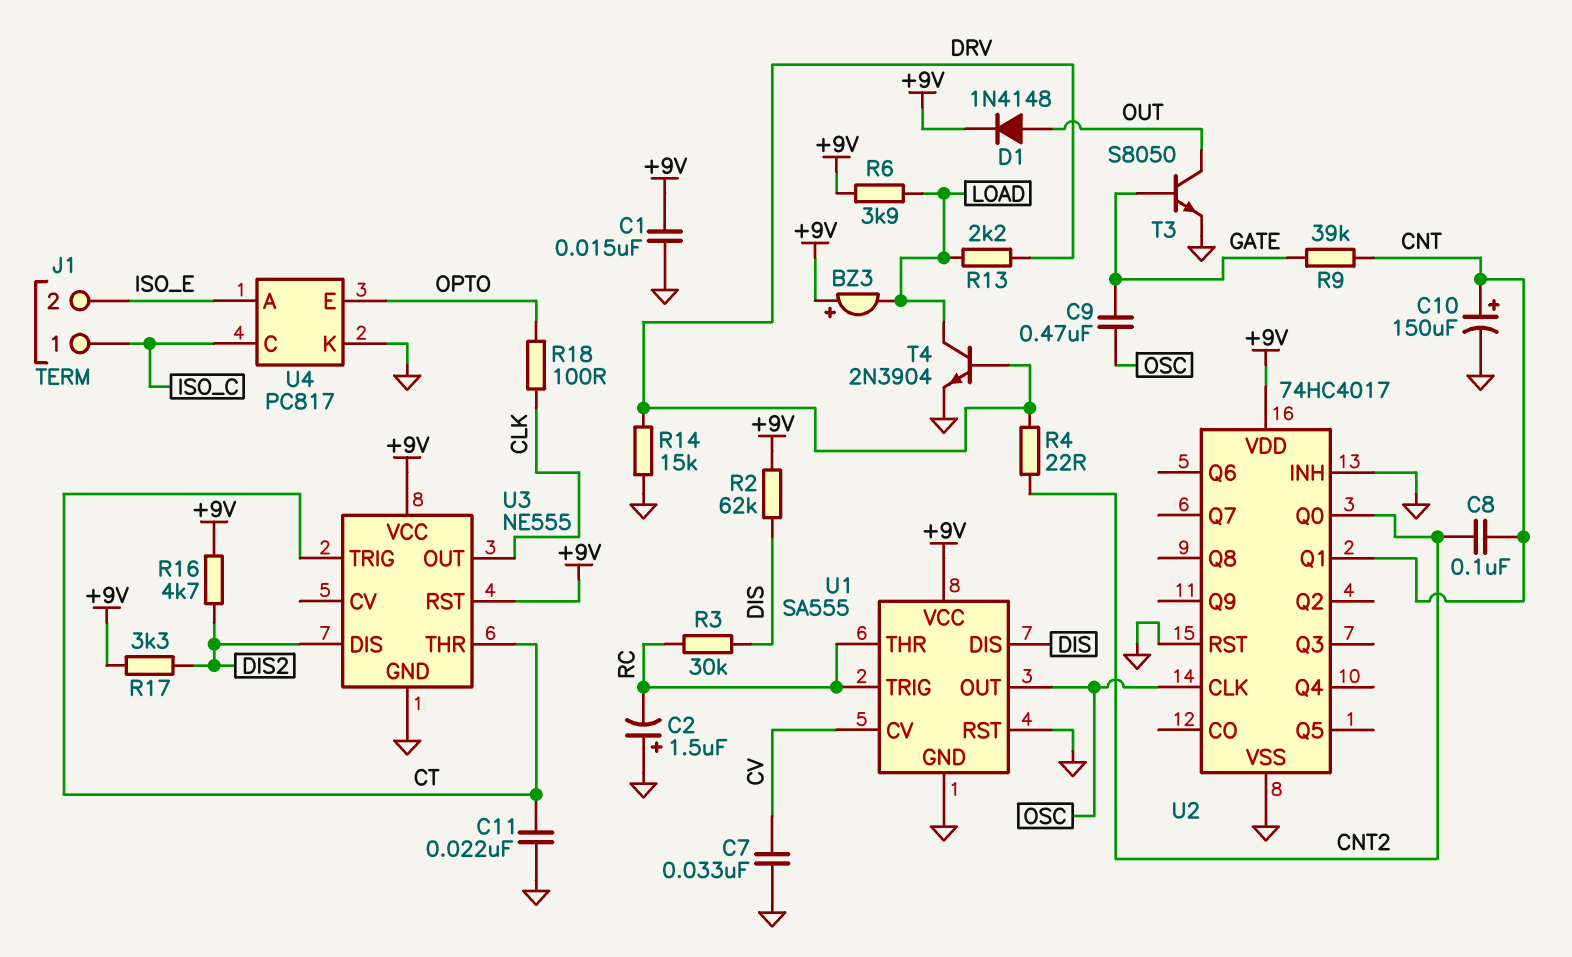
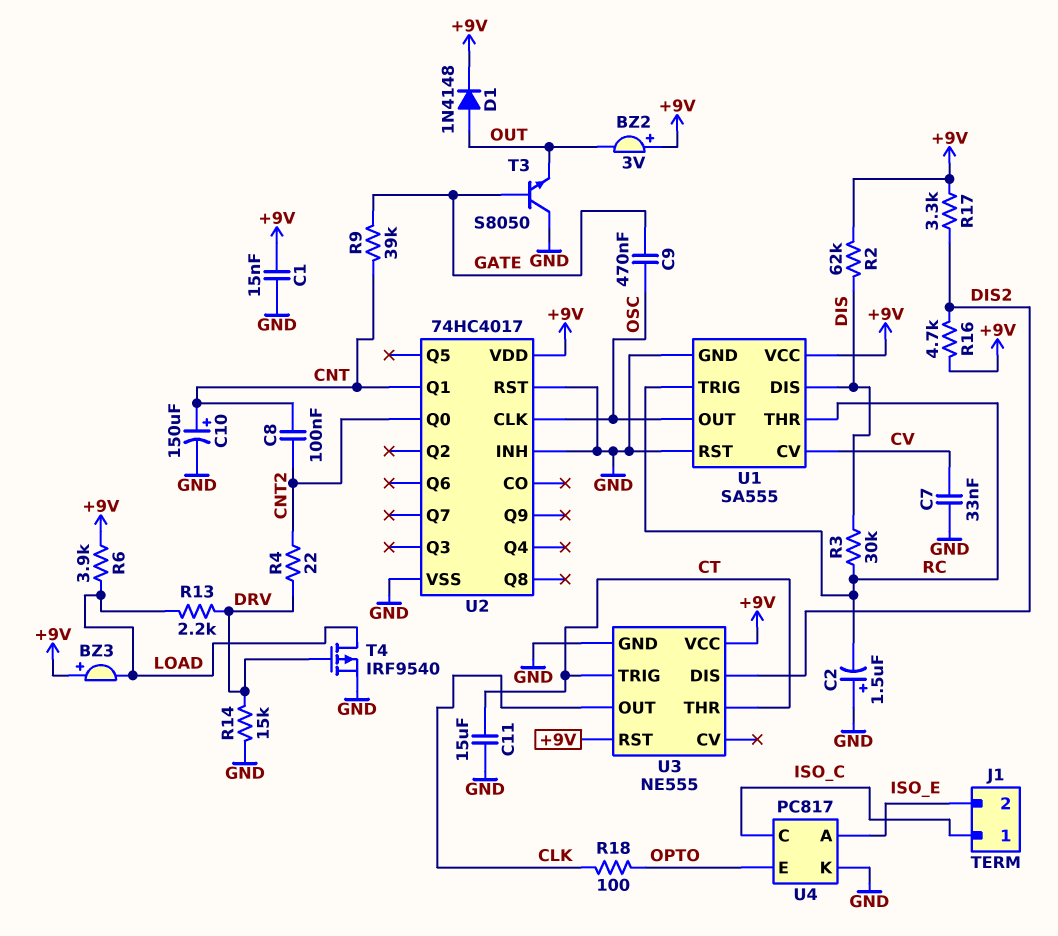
BZ2: none -> buzzer 3V (plus +9V, minus OUT)
C11: 22nF (CT, GND) -> 15uF (CT, GND)
T3: NPN S8050 (B GATE, C OUT, E GND) -> NPN S8050 (B GATE, C GND, E OUT)
T4: NPN 2N3904 (B DRV, C LOAD, E GND) -> PMOS IRF9540 (G DRV, D LOAD, S GND)

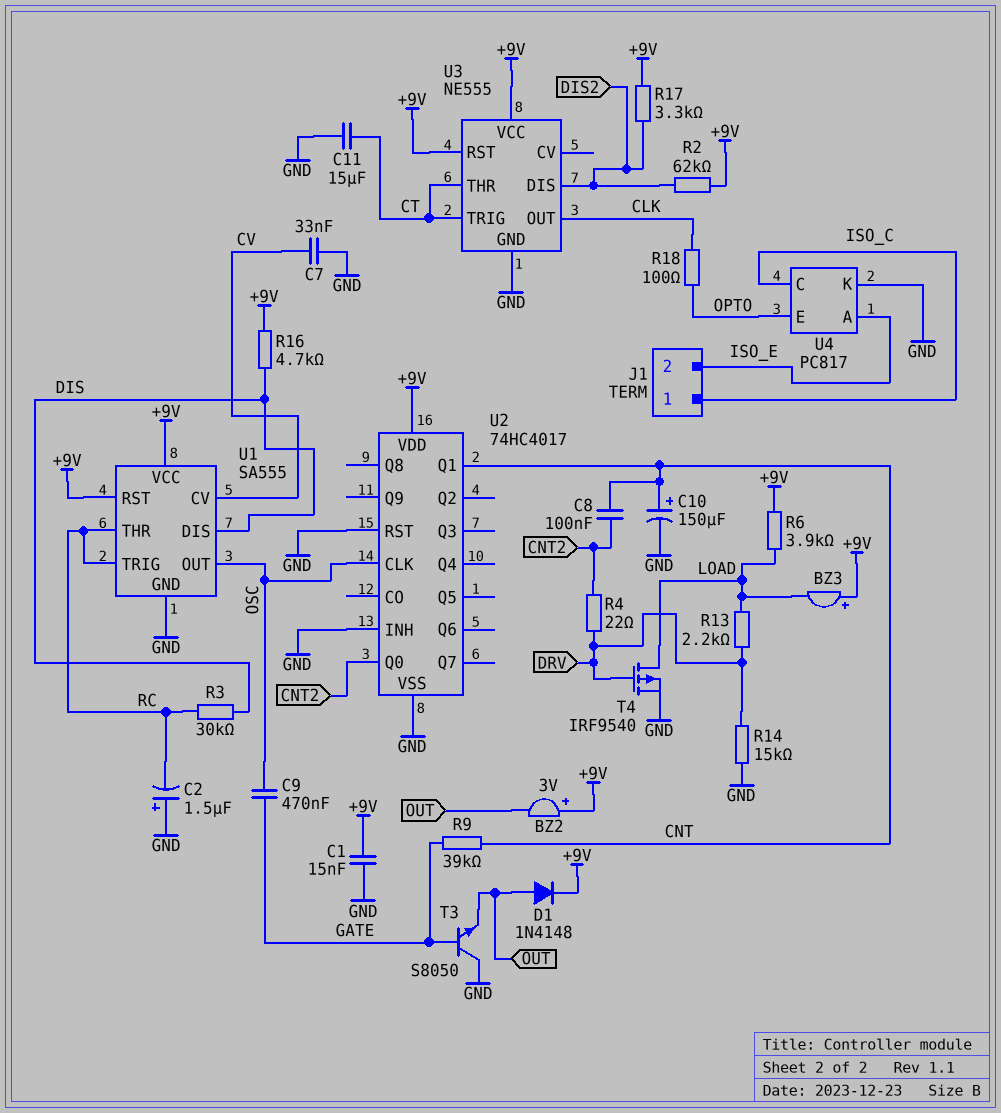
R2: 62k (+9V, DIS) -> 62k (+9V, DIS2)
R16: 4.7k (+9V, DIS2) -> 4.7k (+9V, DIS)
U1 pin RST: GND -> +9V

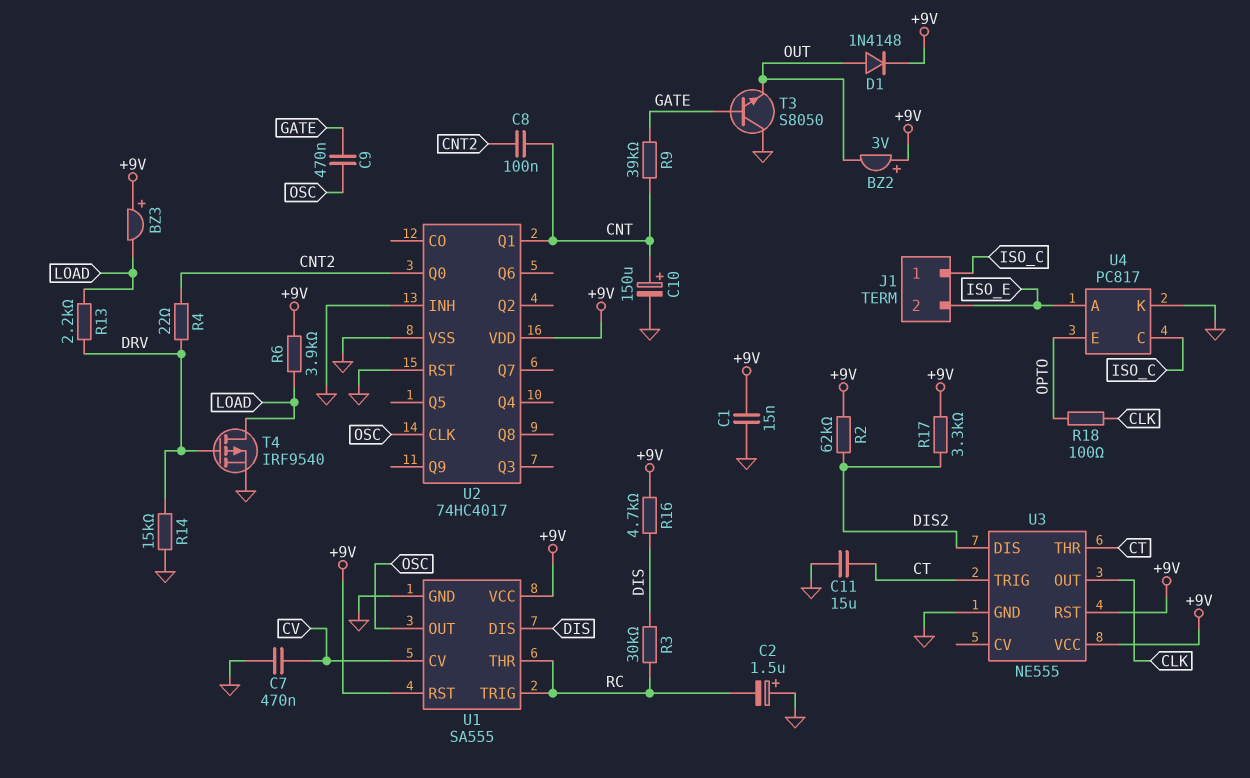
C7: 33nF (CV, GND) -> 470nF (CV, GND)

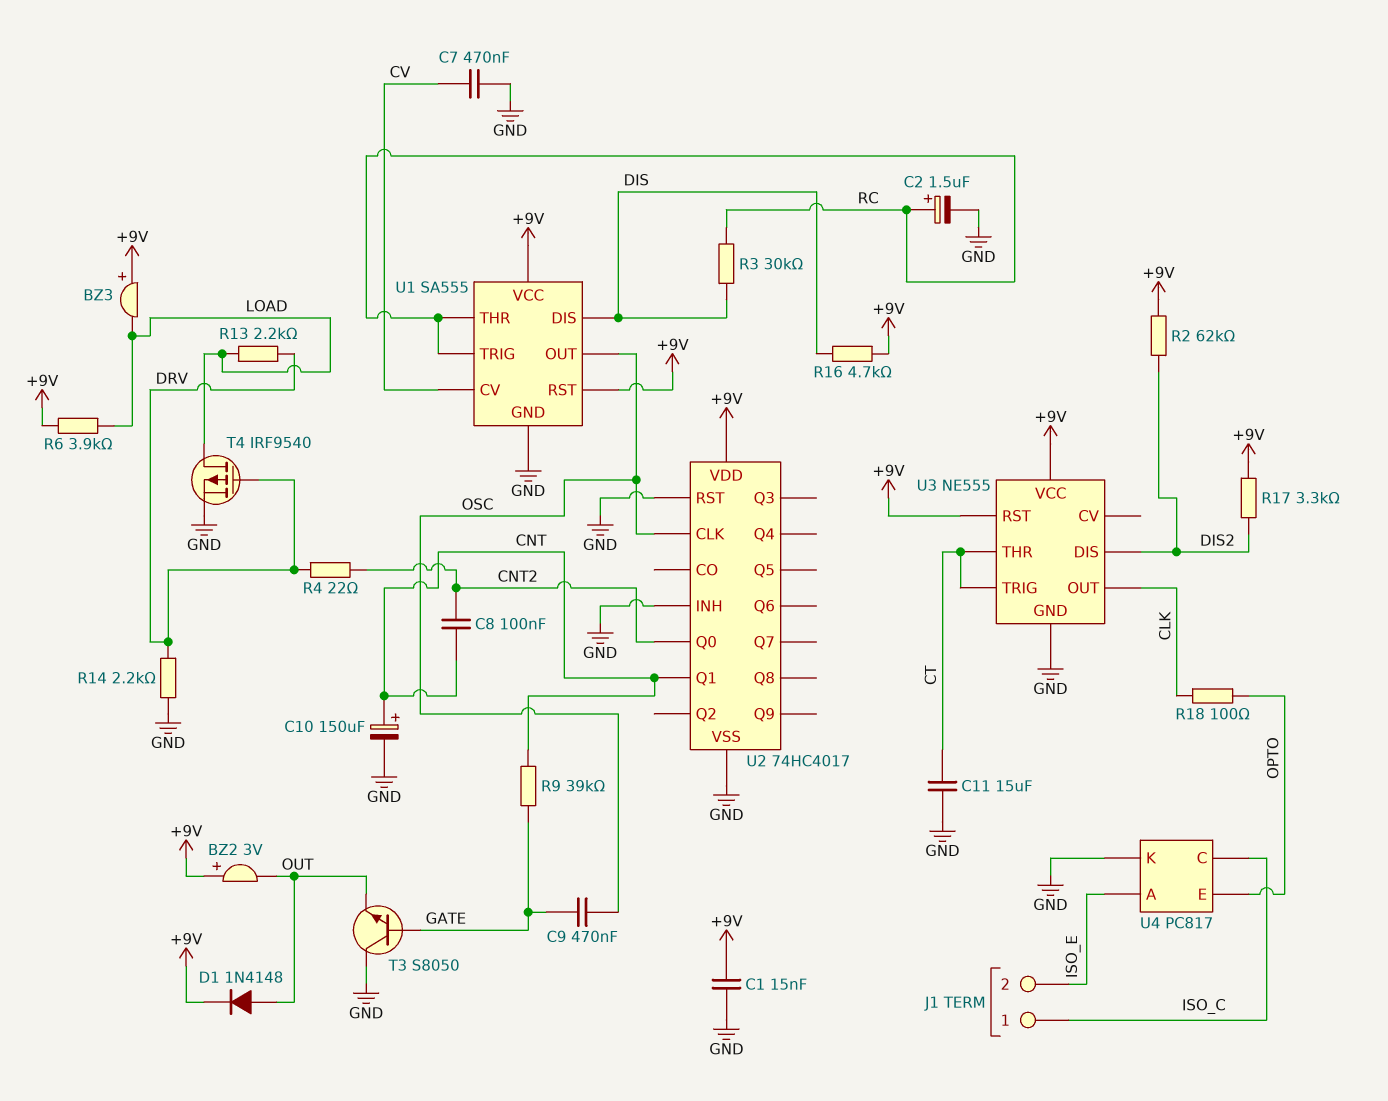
C2: 1.5uF (plus GND, minus RC) -> 1.5uF (plus RC, minus GND)
R14: 15k (DRV, GND) -> 2.2k (DRV, GND)

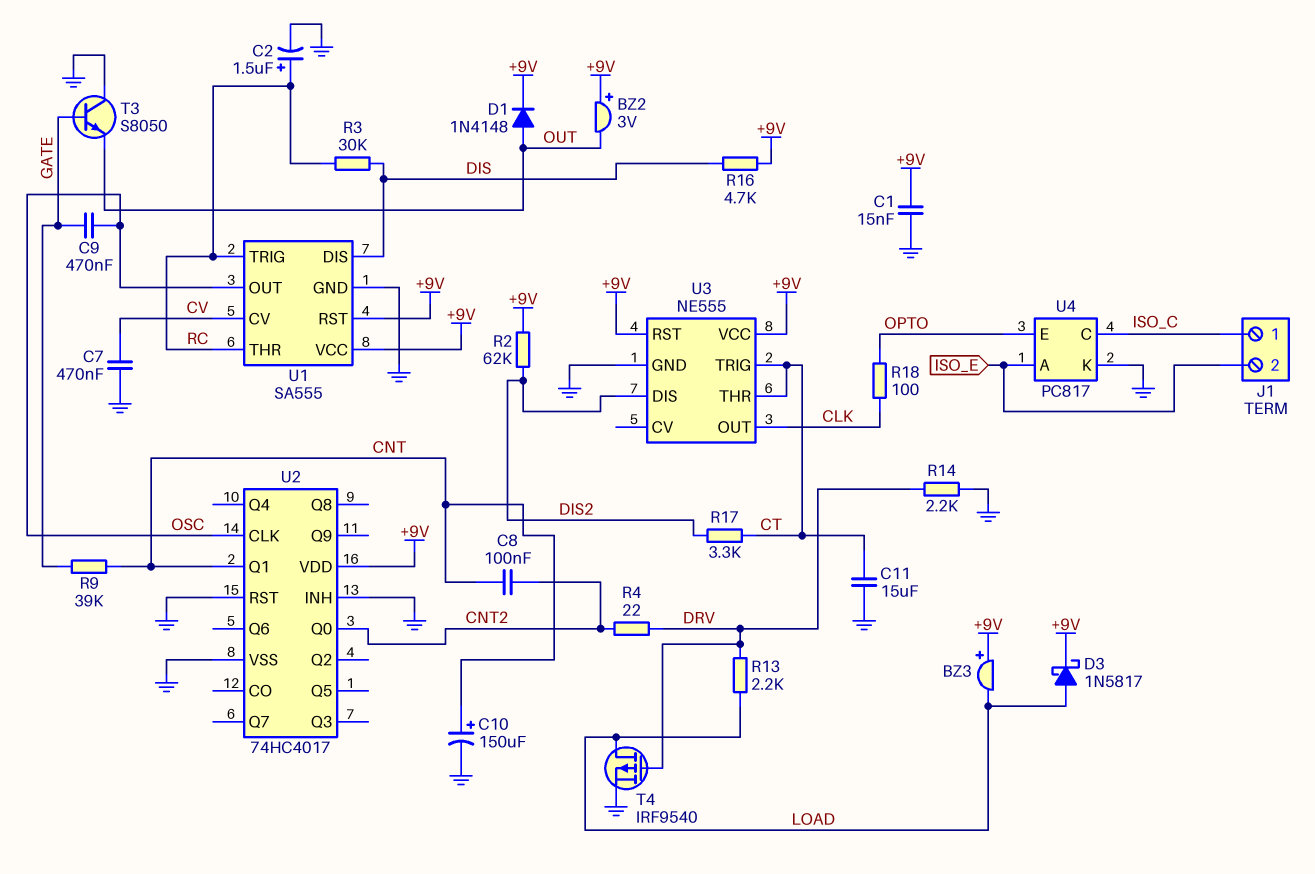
D3: none -> schottky 1N5817 (A LOAD, K +9V)
R6: 3.9k (+9V, LOAD) -> none
R17: 3.3k (+9V, DIS2) -> 3.3k (CT, DIS2)

